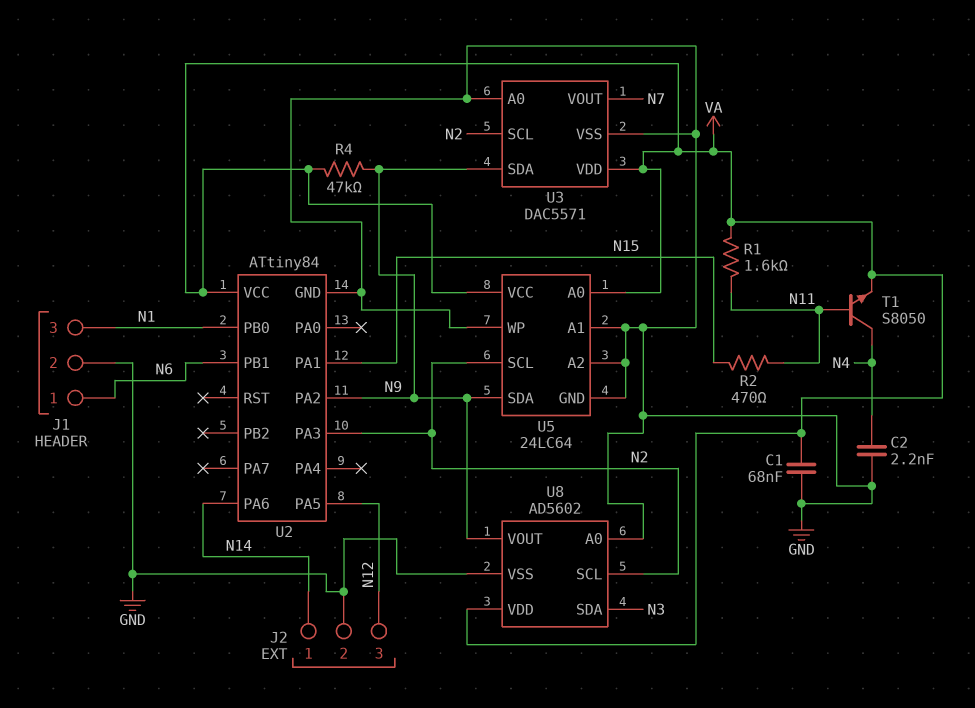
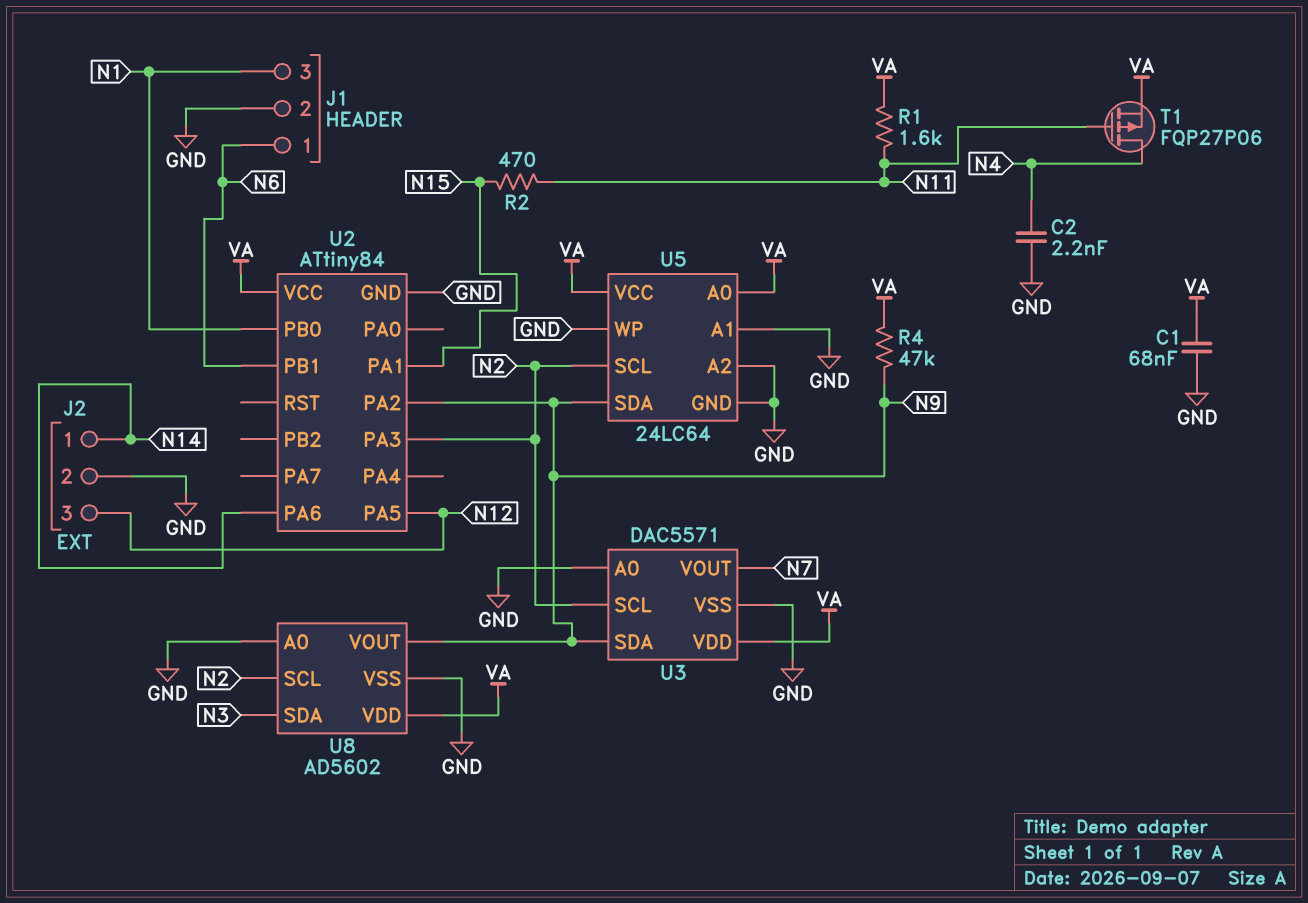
T1: NPN S8050 (B N11, C N4, E VA) -> PMOS FQP27P06 (G N11, D N4, S VA)

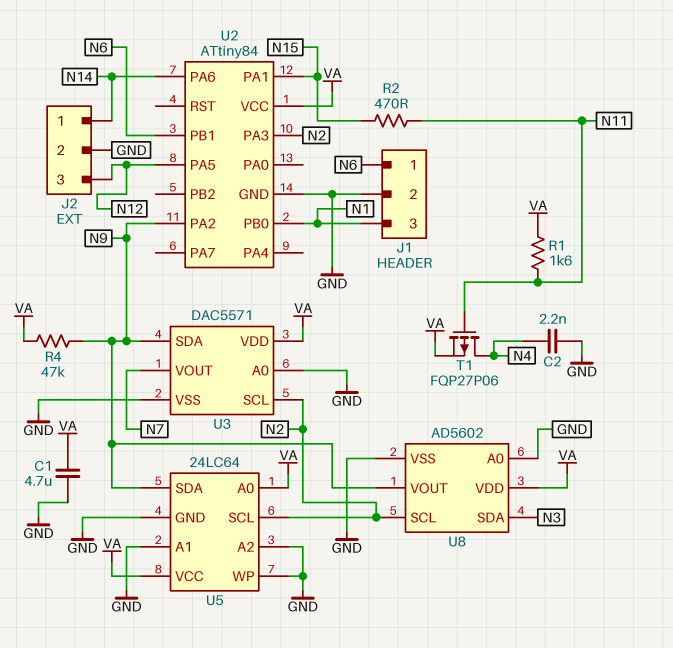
C1: 68nF (GND, VA) -> 4.7uF (GND, VA)

